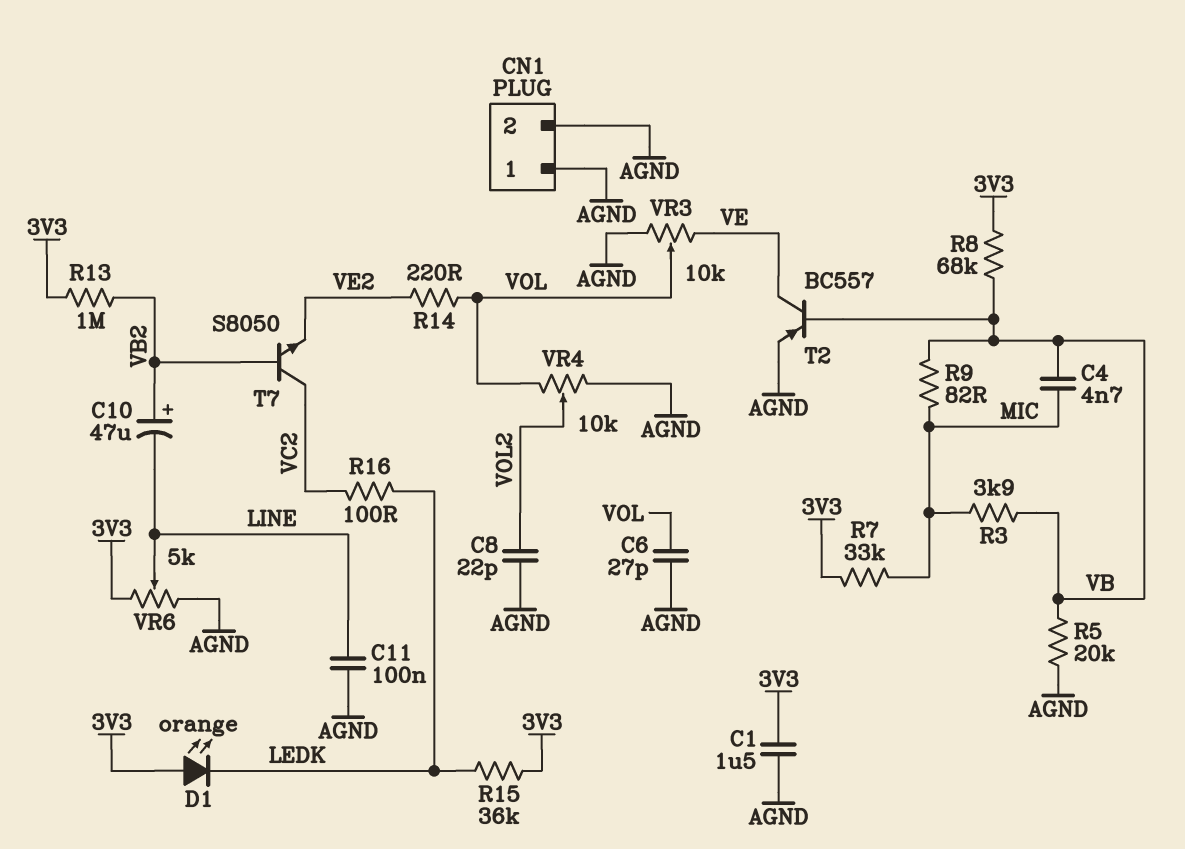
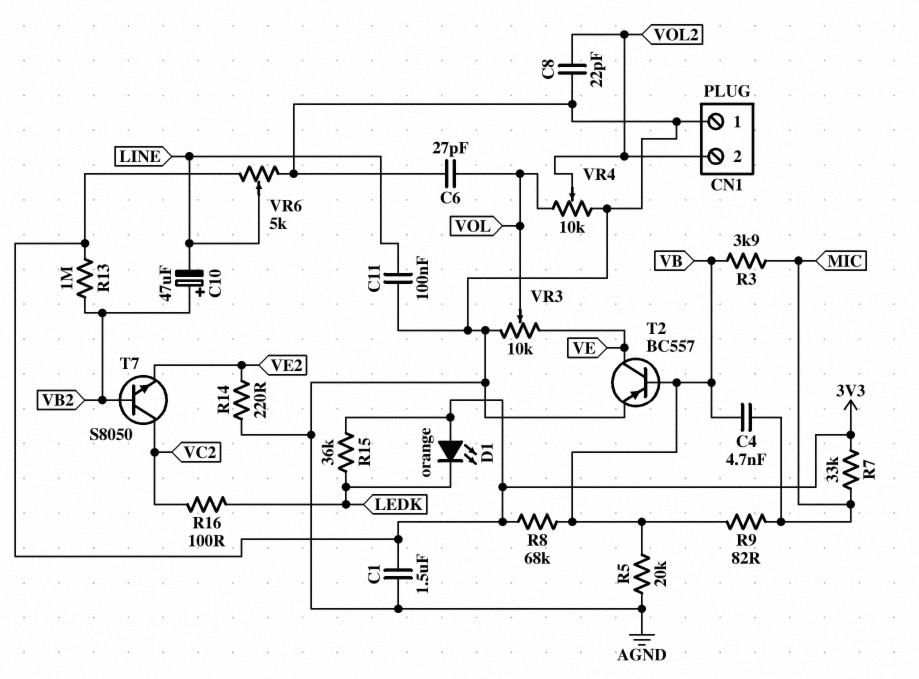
CN1 pin 2: AGND -> VOL2
R14: 220 (VE2, VOL) -> 220 (AGND, VE2)

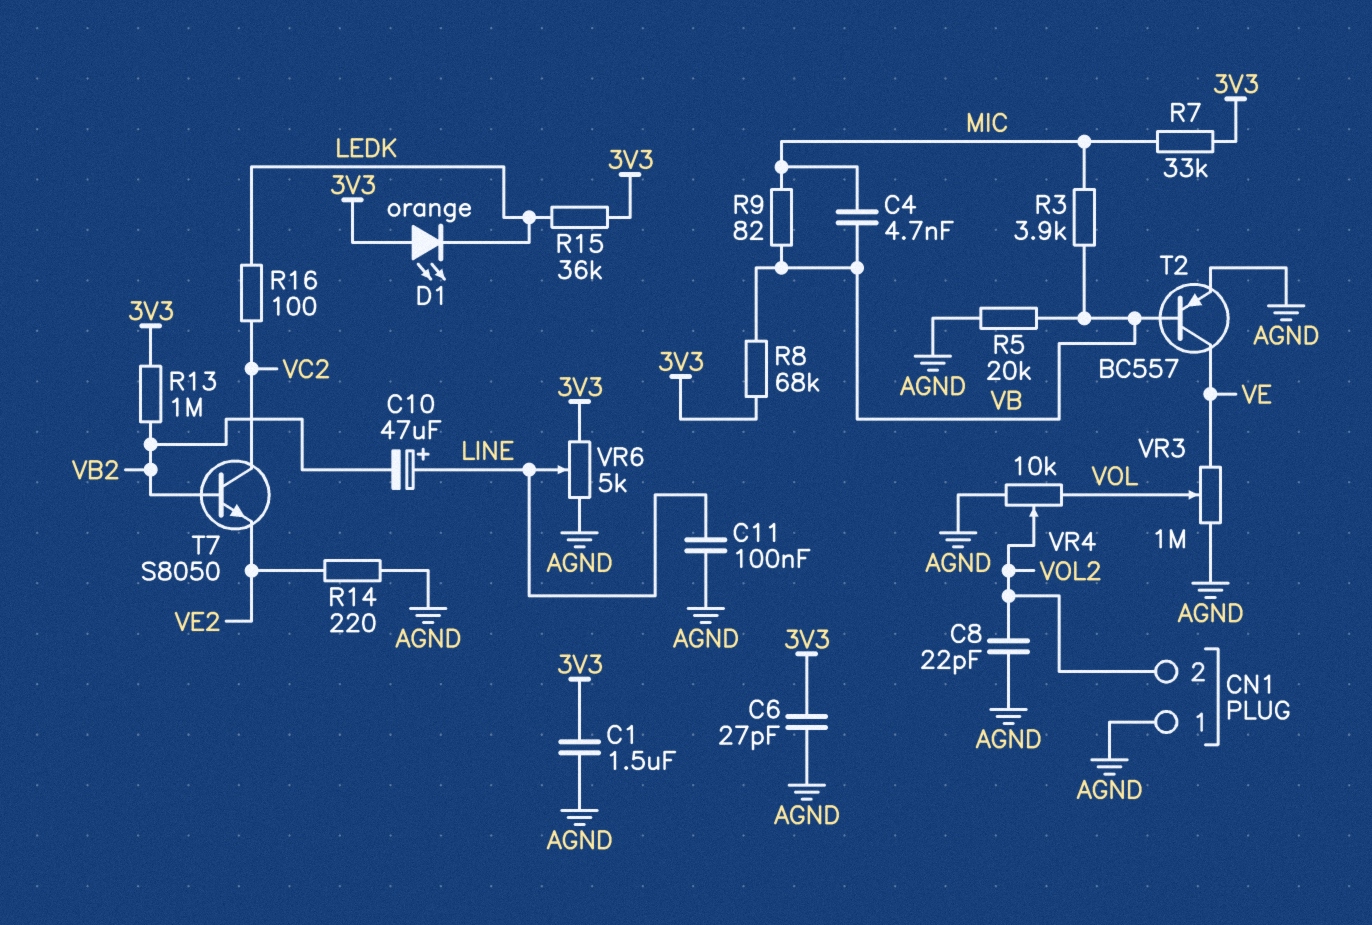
C6: 27pF (AGND, VOL) -> 27pF (3V3, AGND)
C10: 47uF (plus VB2, minus LINE) -> 47uF (plus LINE, minus VB2)
VR3: 10k (AGND, VE, wiper VOL) -> 1M (AGND, VE, wiper VOL)

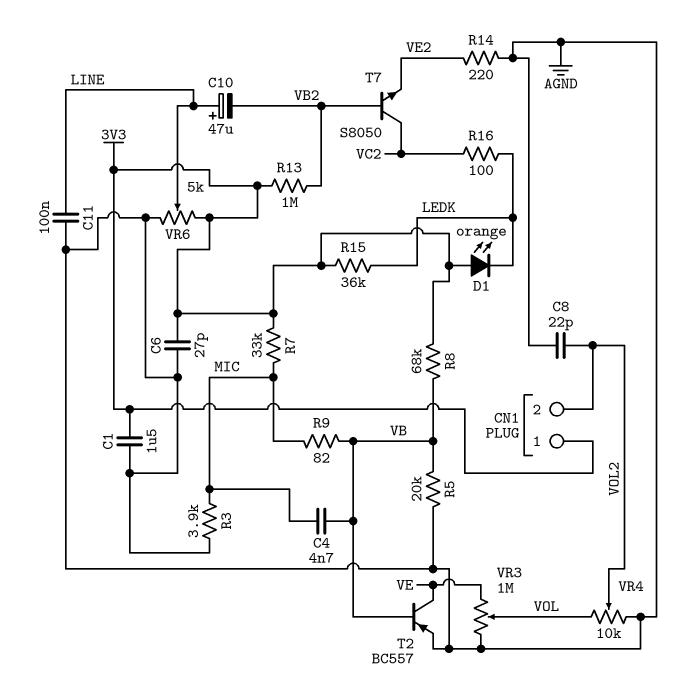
CN1 pin 1: AGND -> 3V3
R3: 3.9k (MIC, VB) -> 3.9k (AGND, MIC)

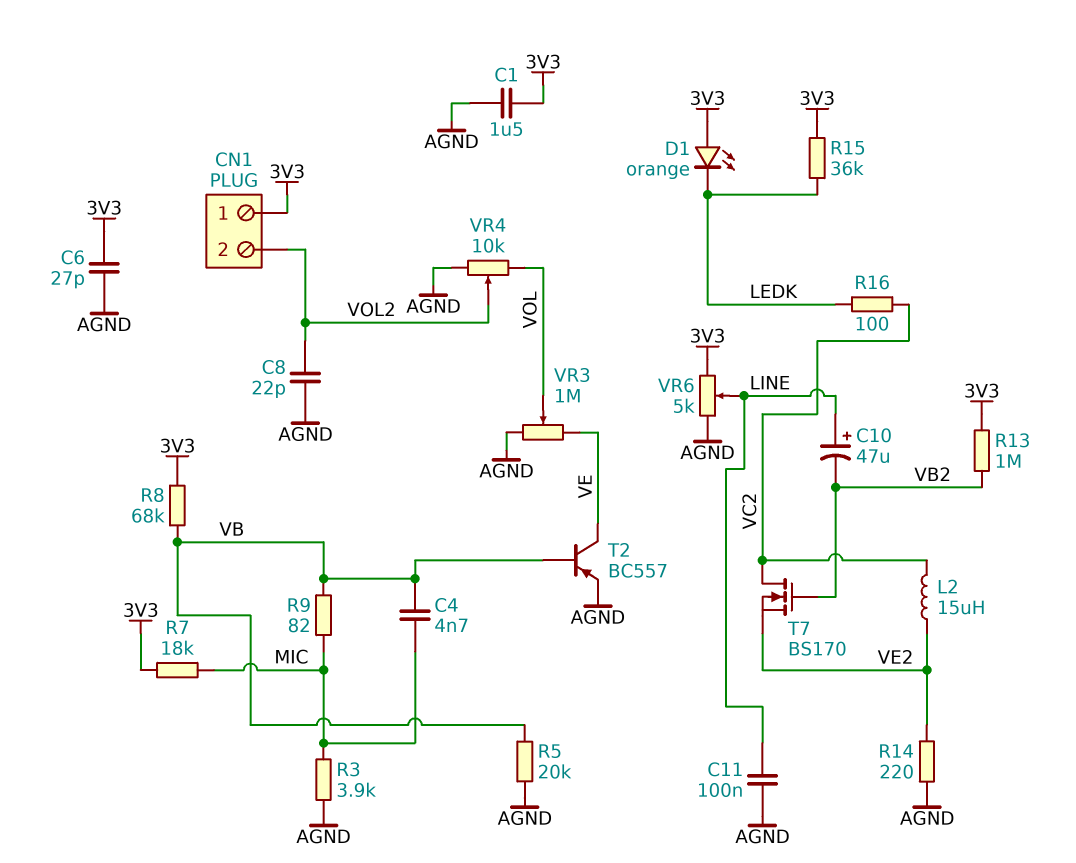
L2: none -> 15uH (VC2, VE2)
R7: 33k (3V3, MIC) -> 18k (3V3, MIC)
T7: NPN S8050 (B VB2, C VC2, E VE2) -> NMOS BS170 (G VB2, D VC2, S VE2)

